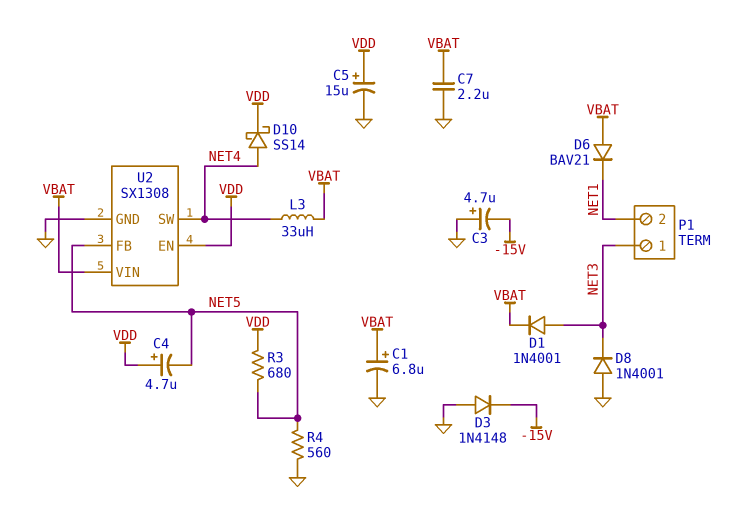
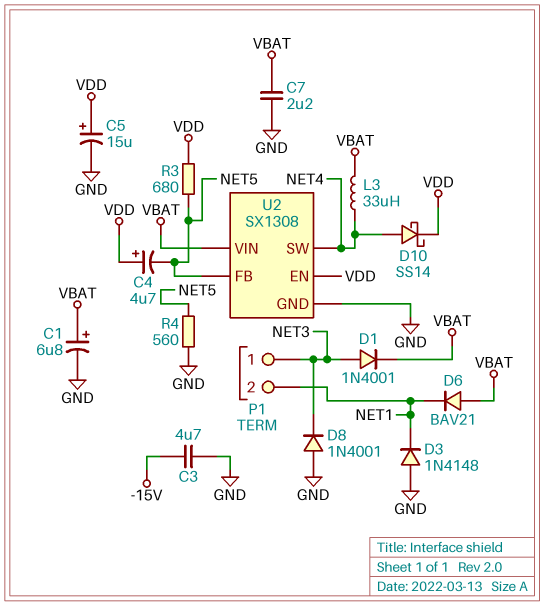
C3: 4.7uF (plus GND, minus -15V) -> 4.7uF (-15V, GND)
D3: diode 1N4148 (A GND, K -15V) -> diode 1N4148 (A GND, K NET1)

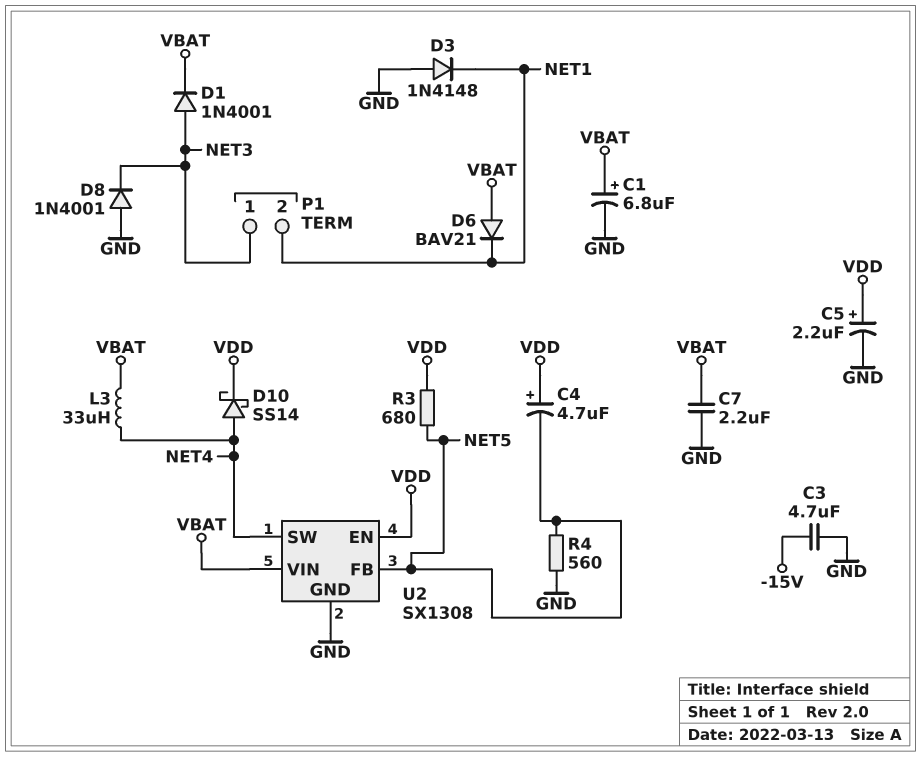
C5: 15uF (plus VDD, minus GND) -> 2.2uF (plus VDD, minus GND)

